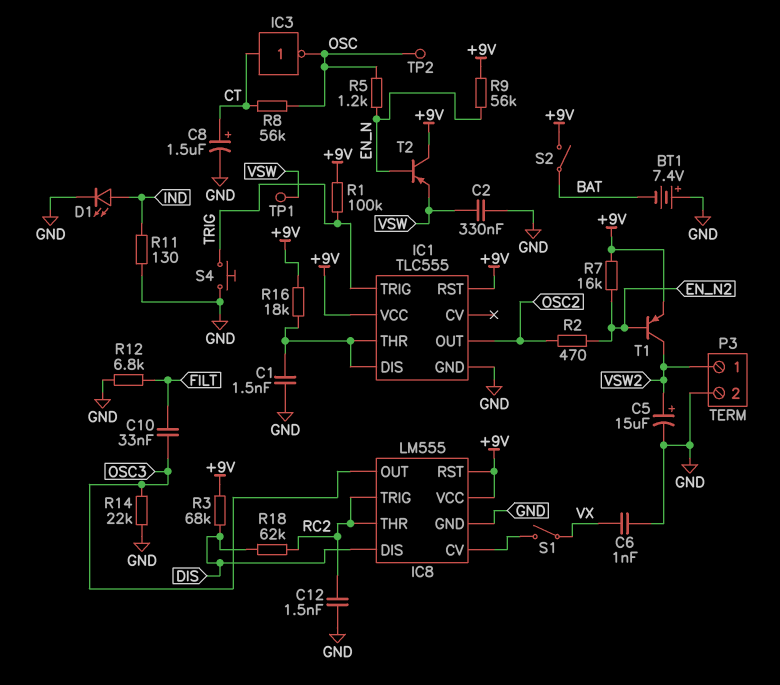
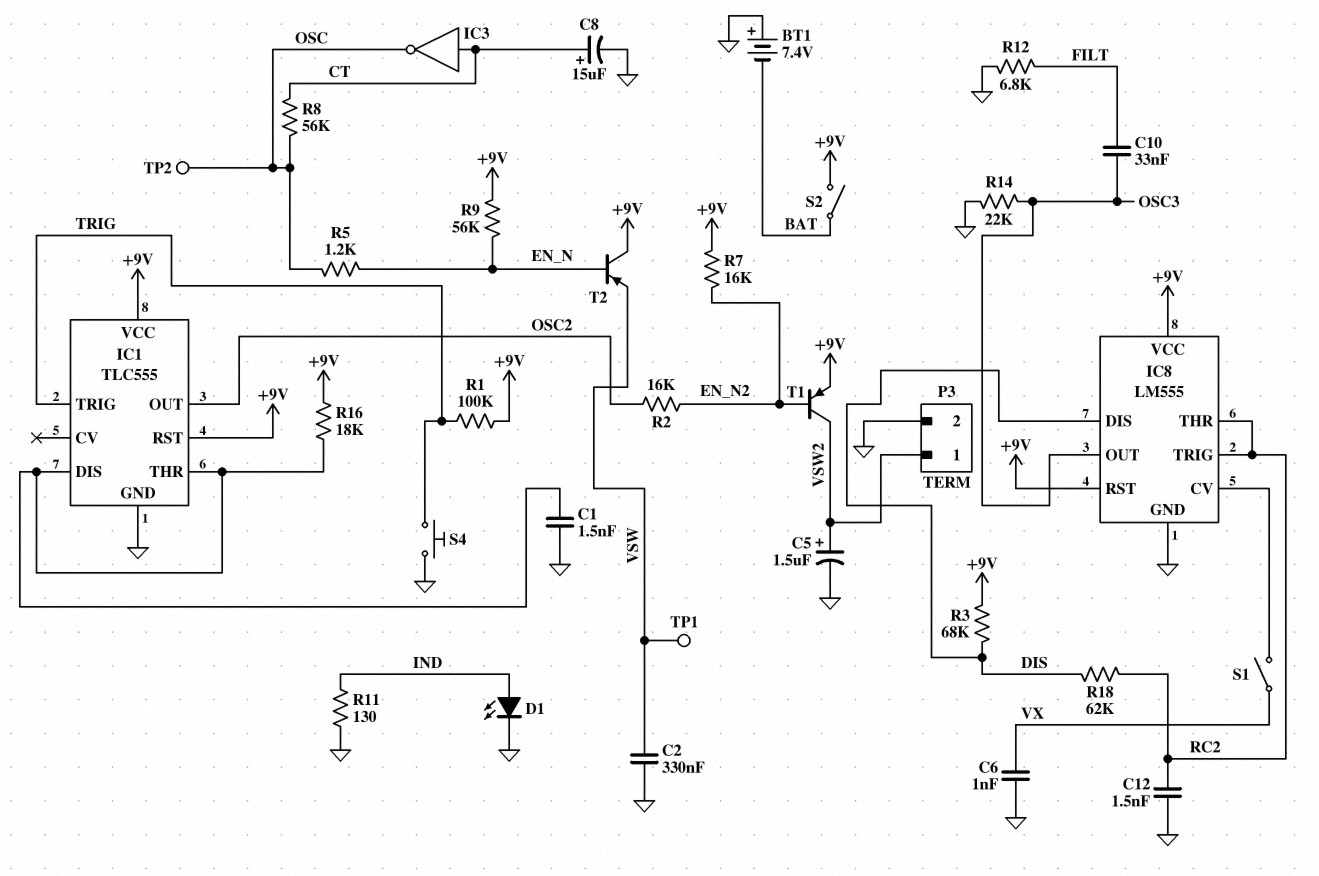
C5: 15uF (plus VSW2, minus GND) -> 1.5uF (plus VSW2, minus GND)
C8: 1.5uF (plus CT, minus GND) -> 15uF (plus CT, minus GND)
R2: 470 (EN_N2, OSC2) -> 16k (EN_N2, OSC2)

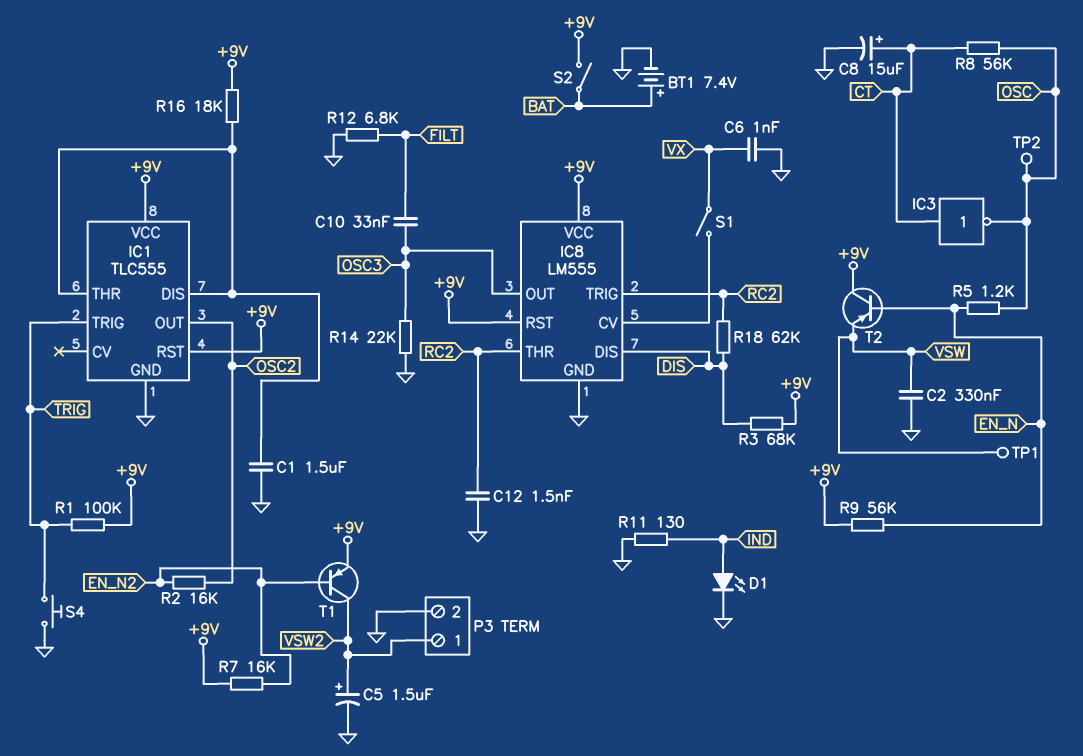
BT1: 7.4V (plus GND, minus BAT) -> 7.4V (plus BAT, minus GND)
C1: 1.5nF (GND, IC1/DIS) -> 1.5uF (GND, IC1/DIS)

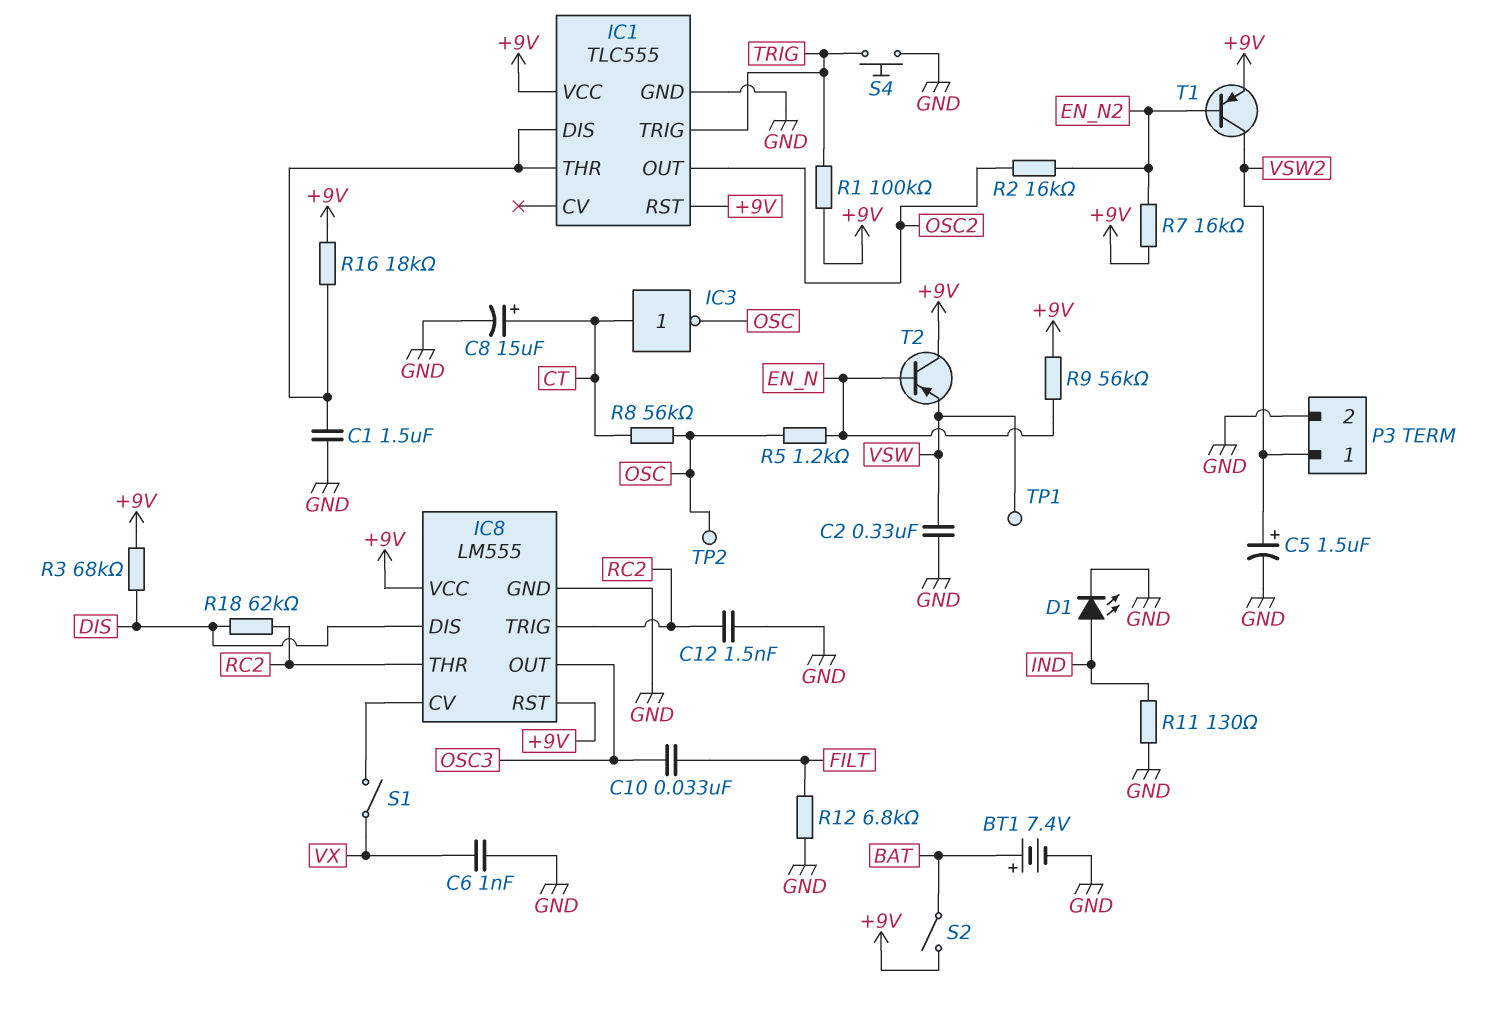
R14: 22k (GND, OSC3) -> none

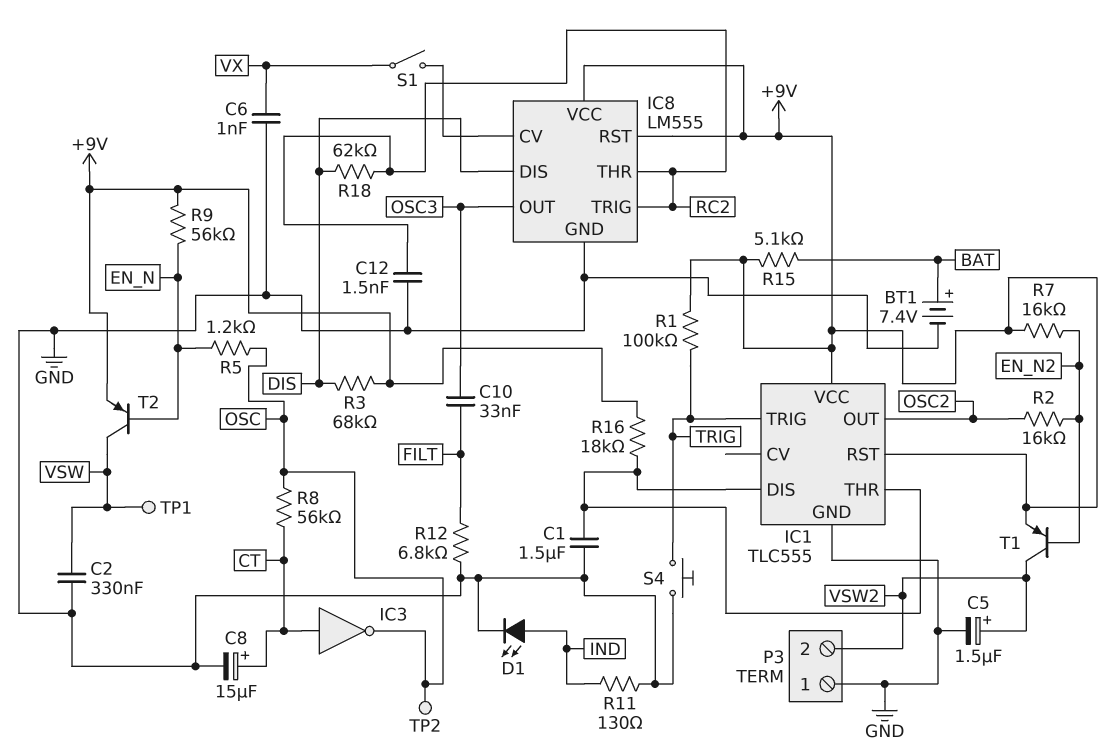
P3 pin 1: VSW2 -> GND
P3 pin 2: GND -> VSW2
R15: none -> 5.1k (+9V, BAT)
S2: switch (+9V, BAT) -> none
T2: PNP (B EN_N, C +9V, E VSW) -> PNP (B EN_N, C VSW, E +9V)

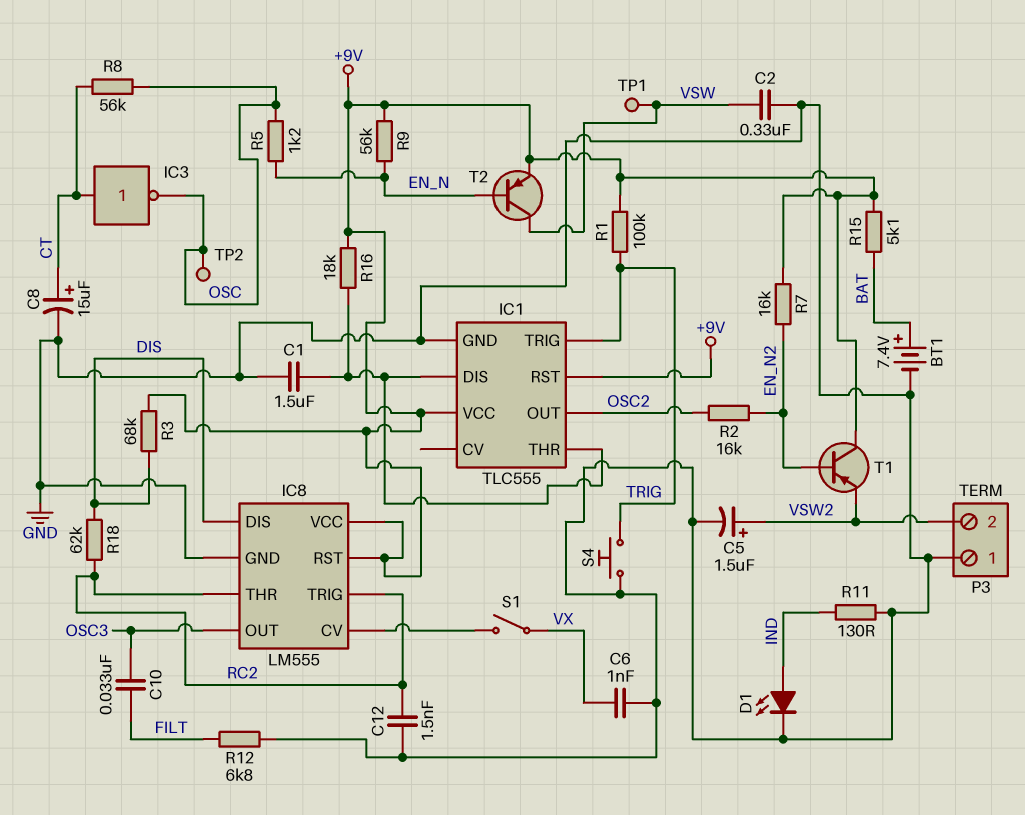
T1: PNP (B EN_N2, C VSW2, E +9V) -> PNP (B EN_N2, C +9V, E VSW2)

